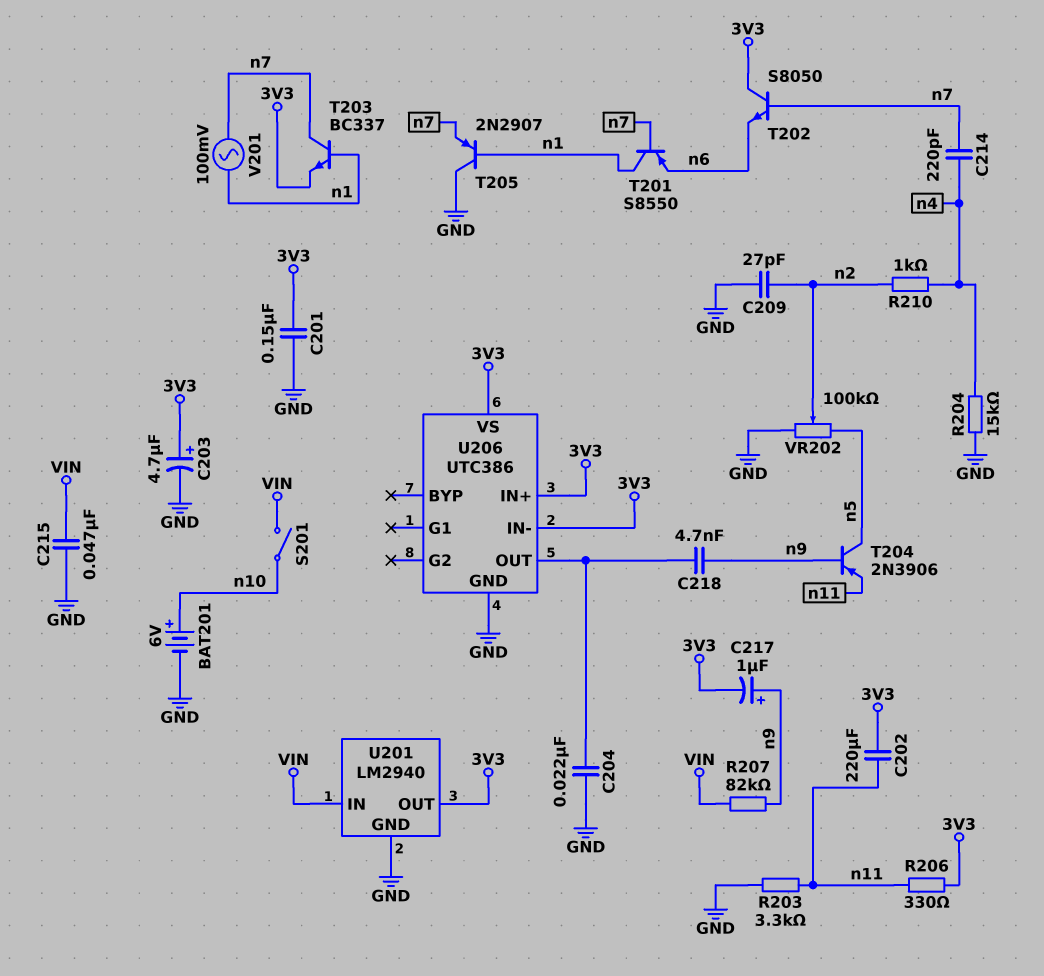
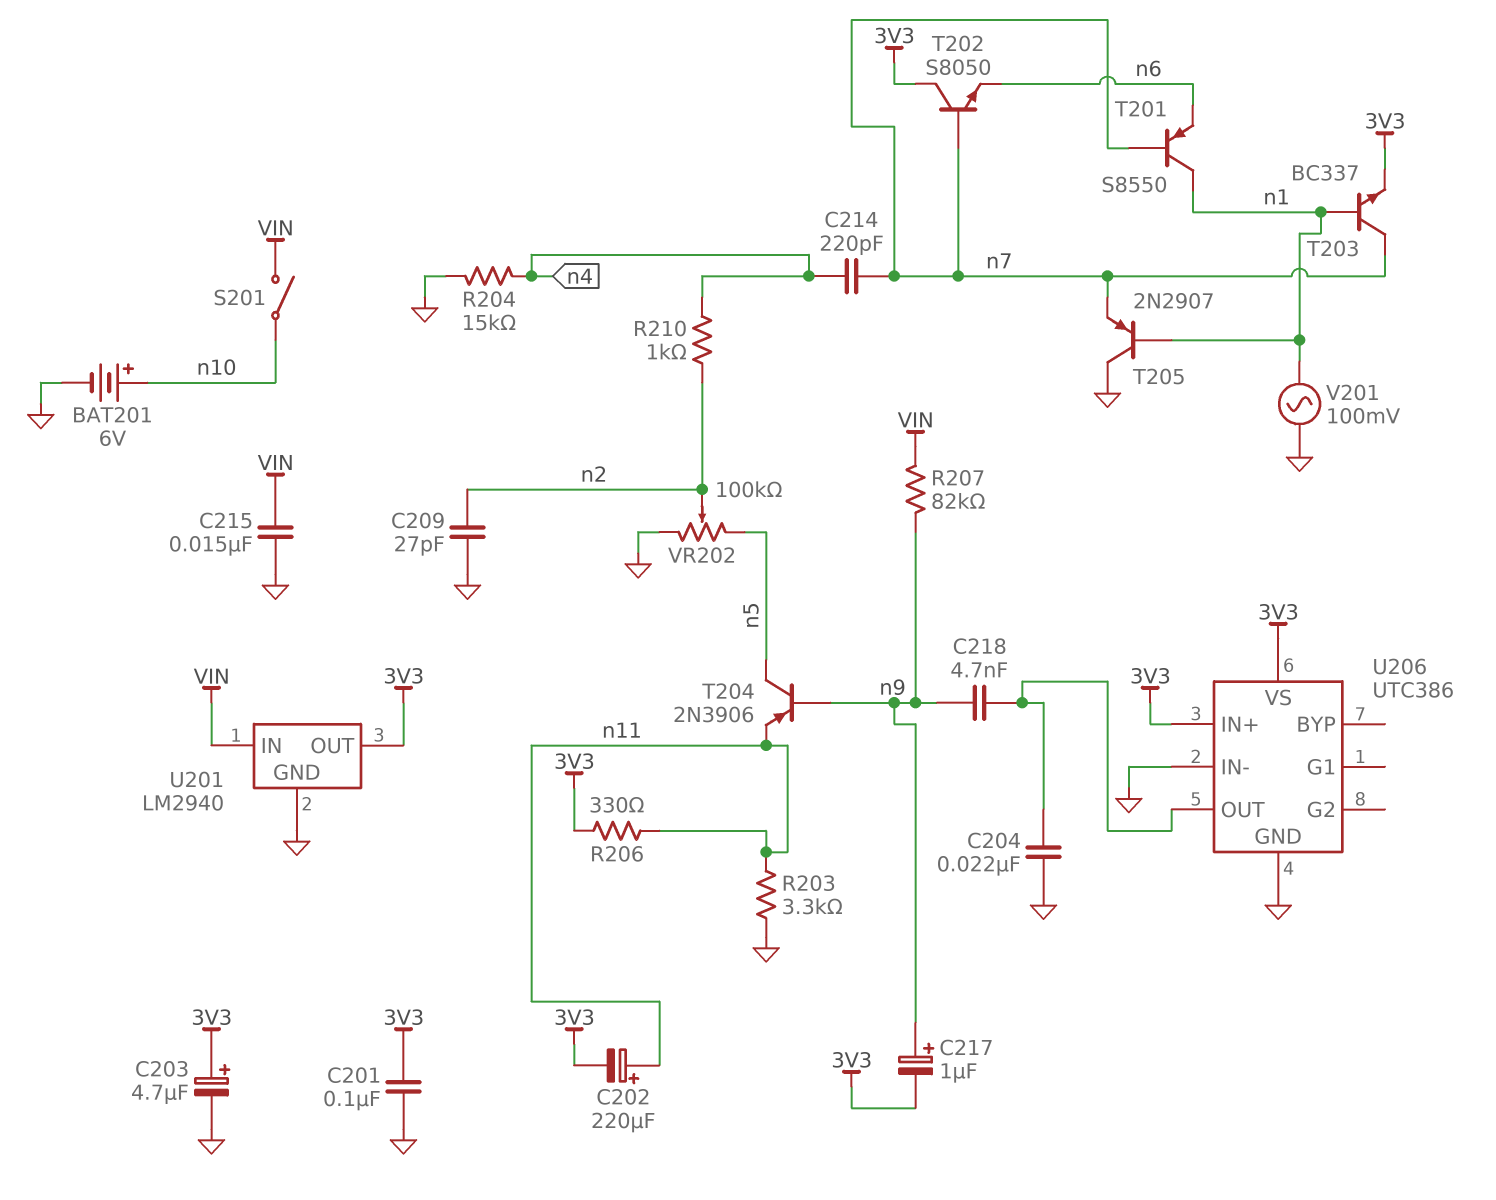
C201: 150nF (3V3, GND) -> 100nF (3V3, GND)
C202: 220uF (3V3, n11) -> 220uF (plus n11, minus 3V3)
C215: 47nF (GND, VIN) -> 15nF (GND, VIN)
U206 pin IN-: 3V3 -> GND
V201: AC 100mV (n1, n7) -> AC 100mV (GND, n1)

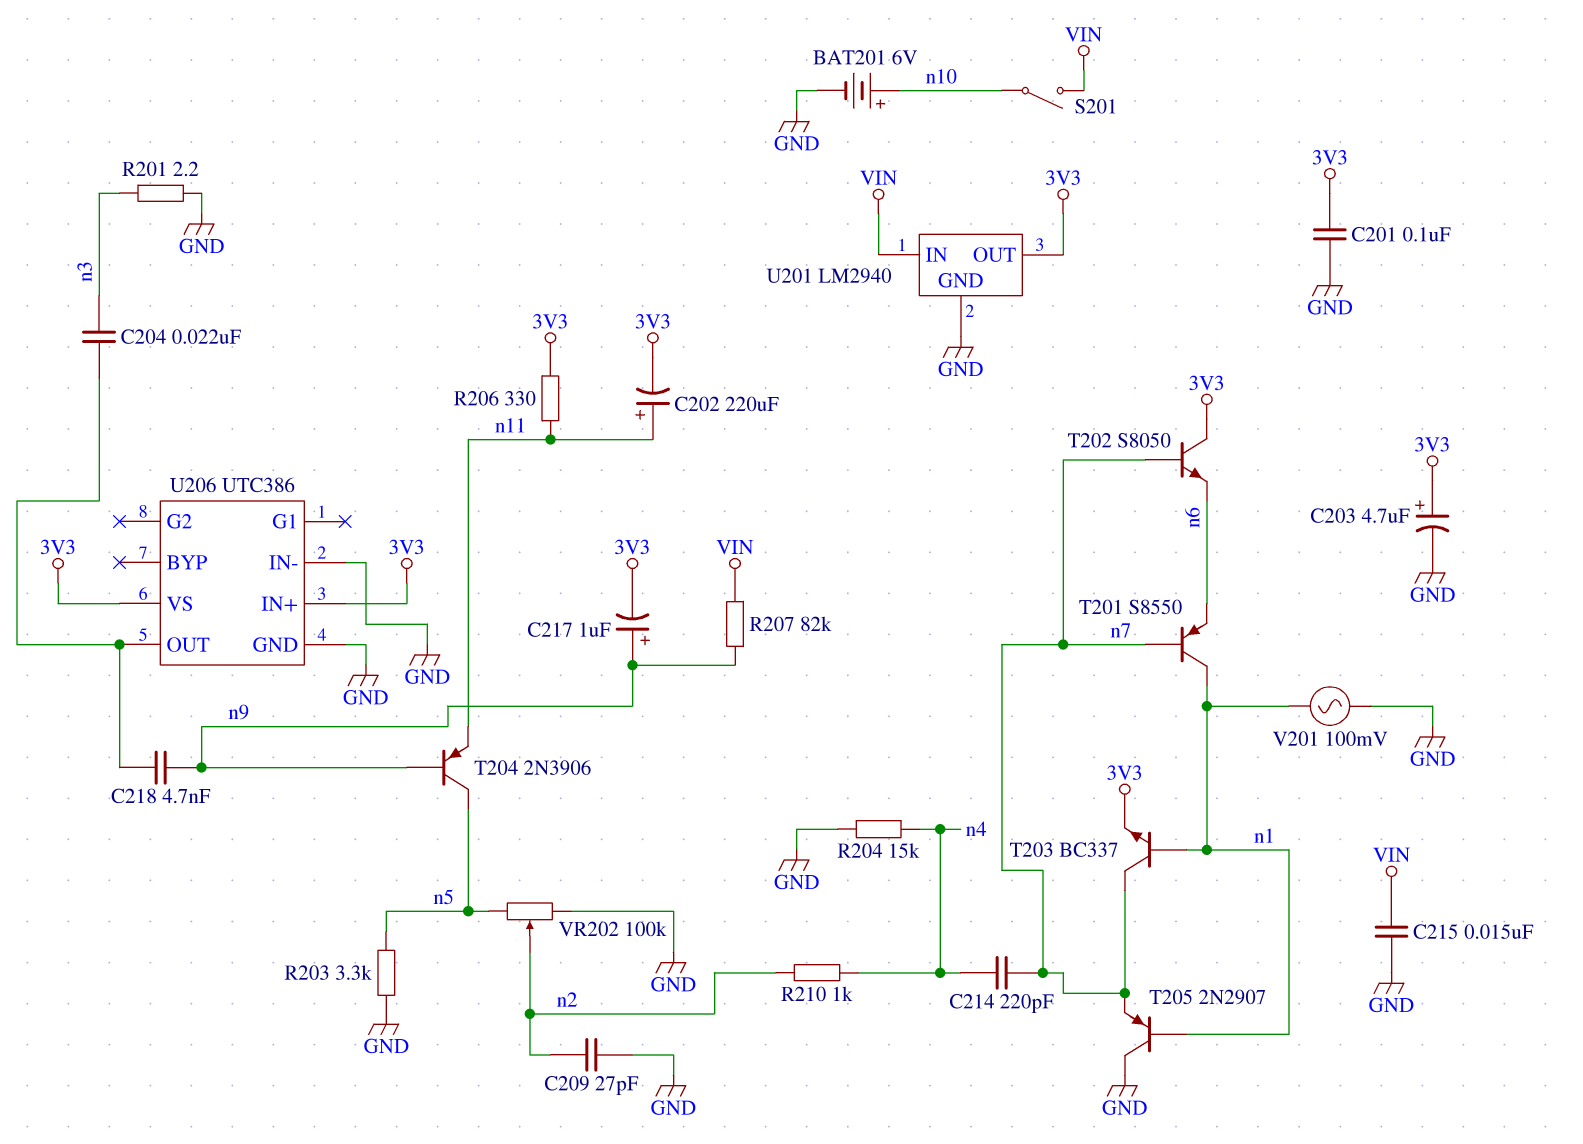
C204: 22nF (GND, U206/OUT) -> 22nF (U206/OUT, n3)
R201: none -> 2.2 (GND, n3)
R203: 3.3k (GND, n11) -> 3.3k (GND, n5)

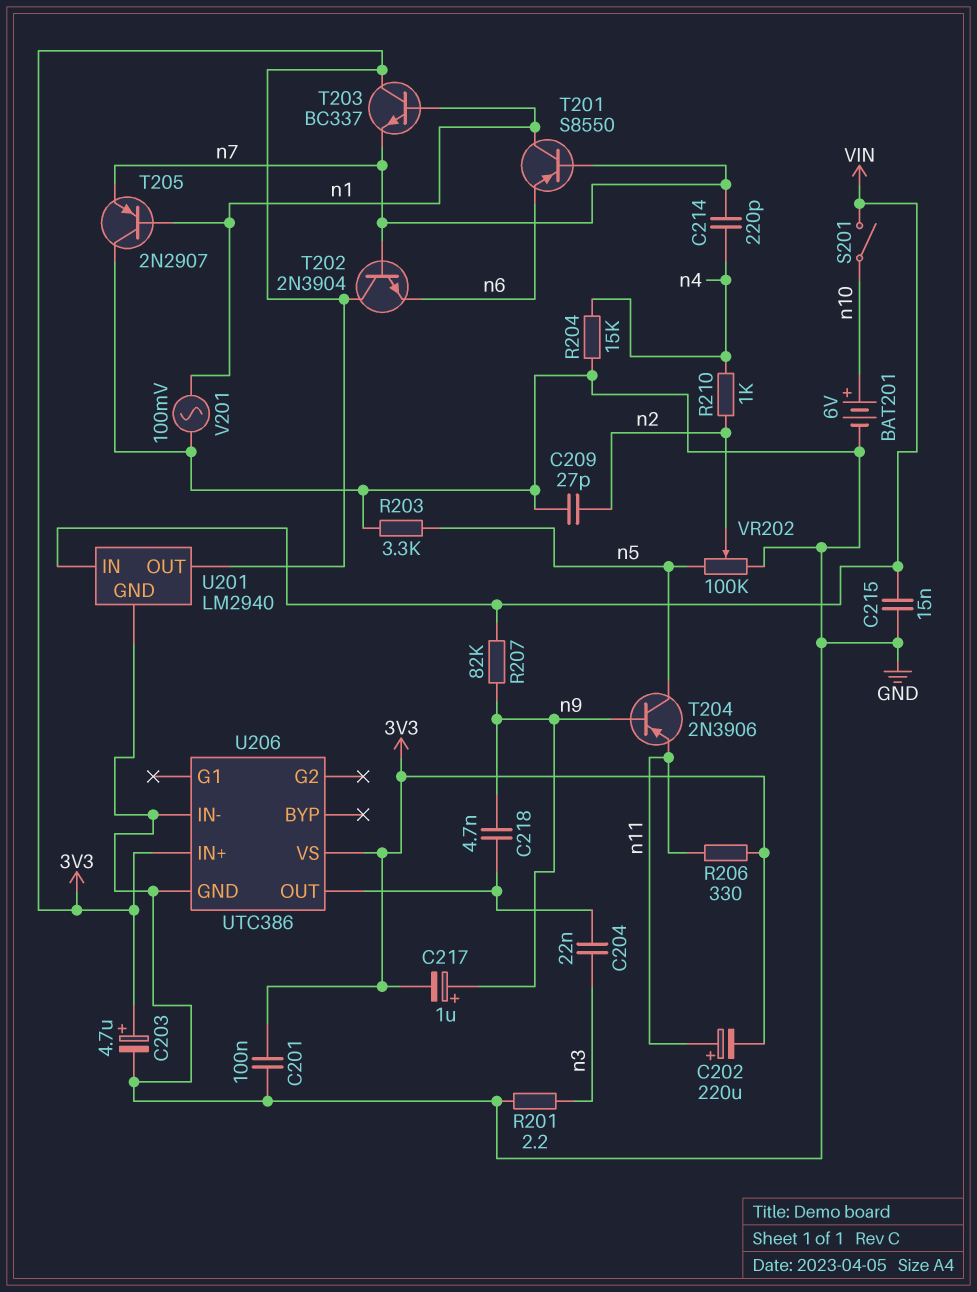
T202: NPN S8050 (B n7, C 3V3, E n6) -> NPN 2N3904 (B n7, C 3V3, E n6)
T203: NPN BC337 (B n1, C n7, E 3V3) -> NPN BC337 (B n1, C 3V3, E n7)

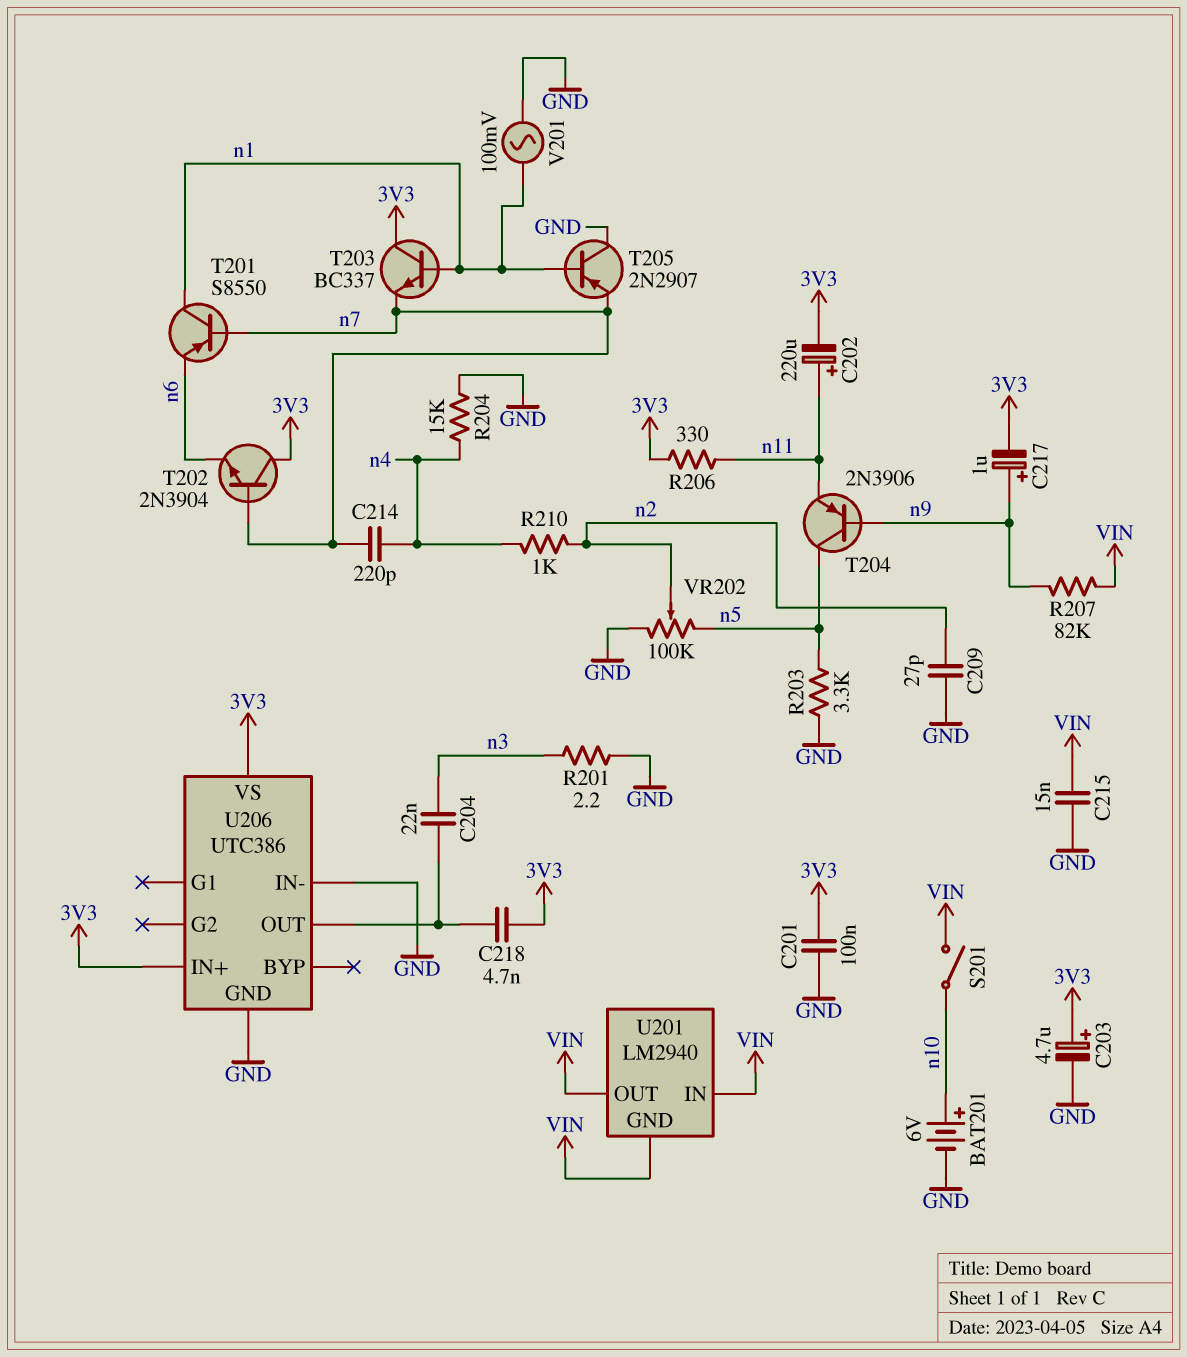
C218: 4.7nF (U206/OUT, n9) -> 4.7nF (3V3, U206/OUT)
U201 pin GND: GND -> VIN
U201 pin OUT: 3V3 -> VIN

